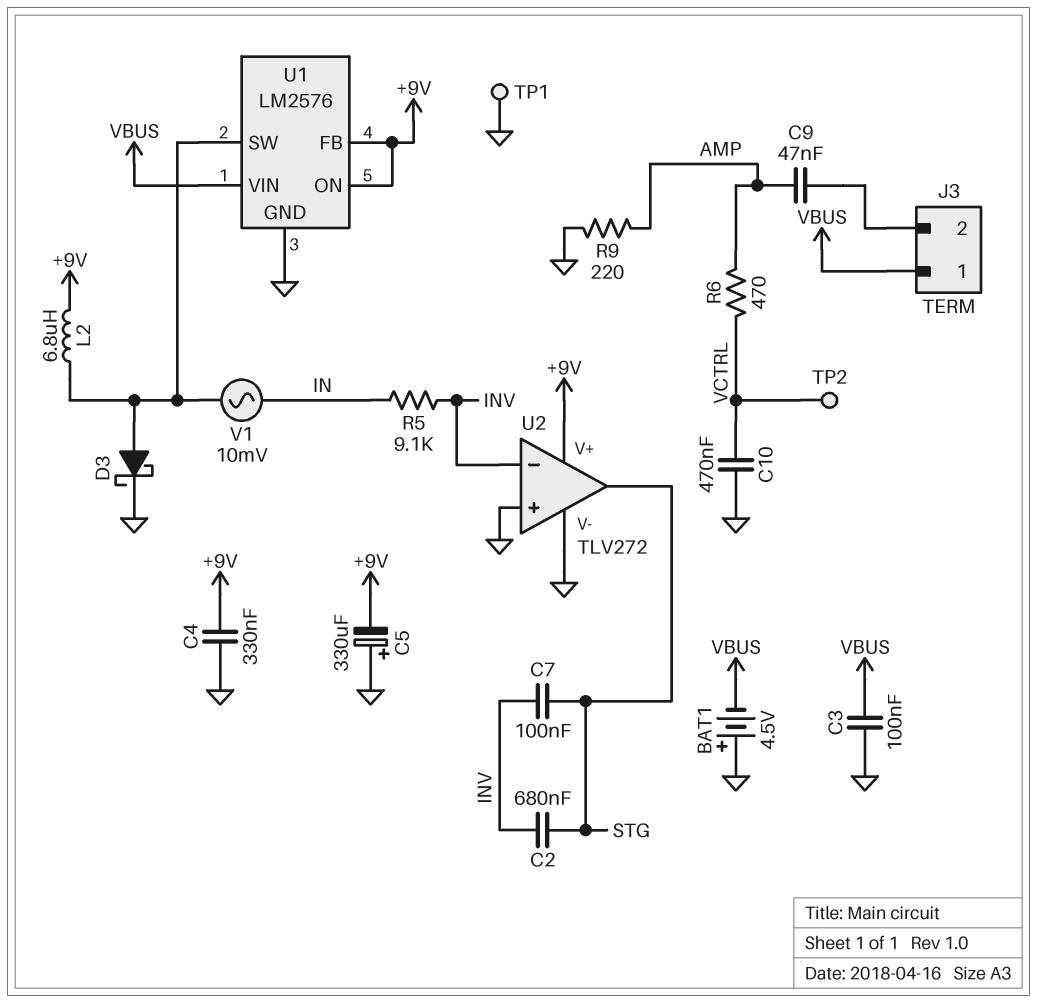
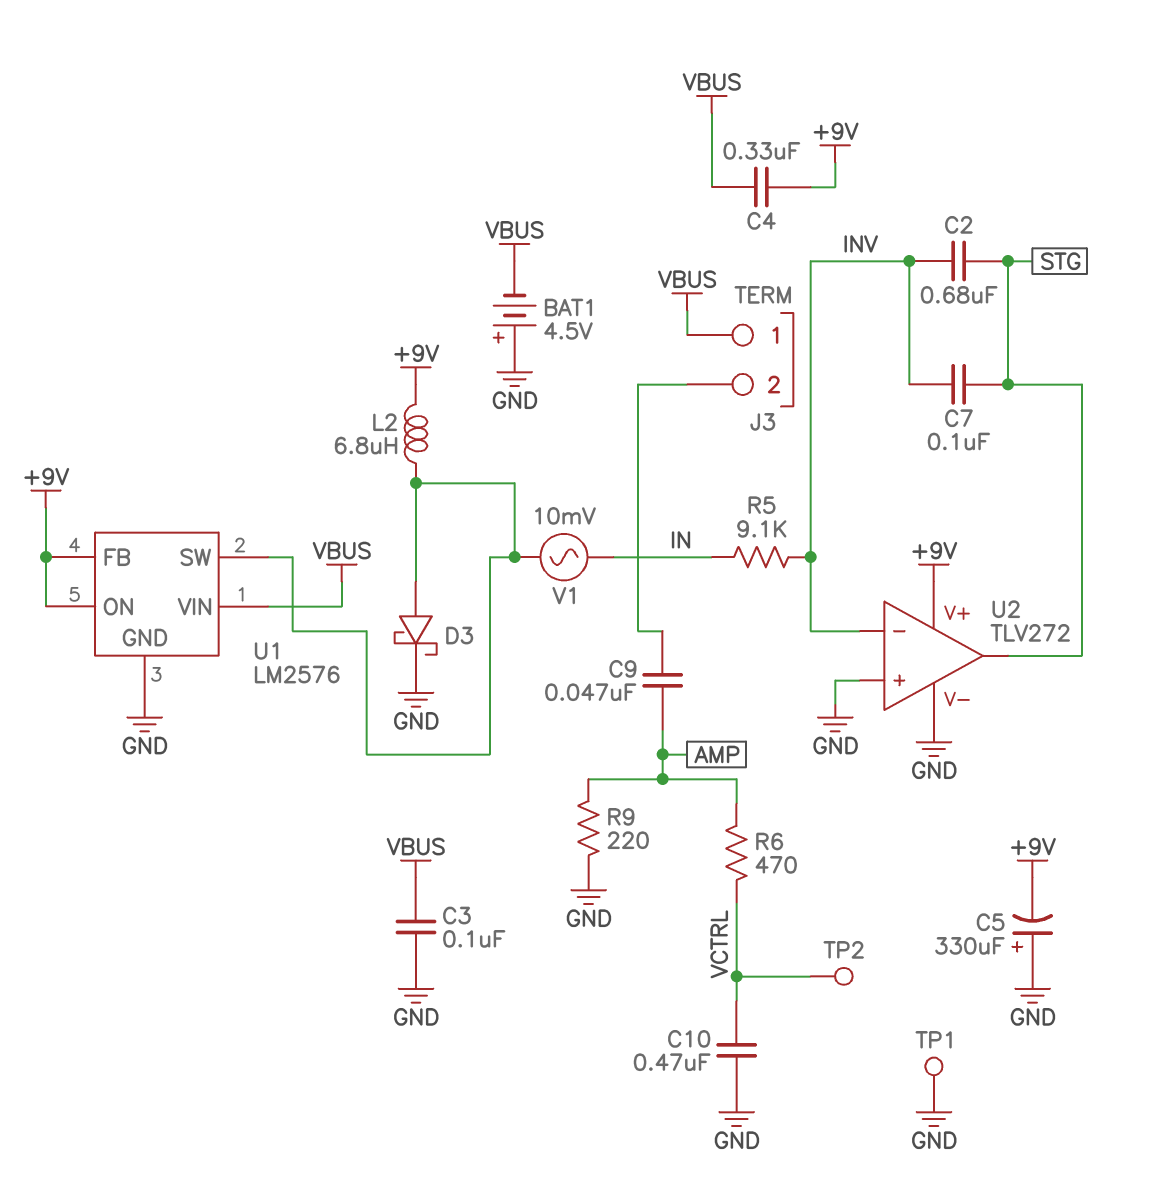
C4: 330nF (+9V, GND) -> 330nF (+9V, VBUS)

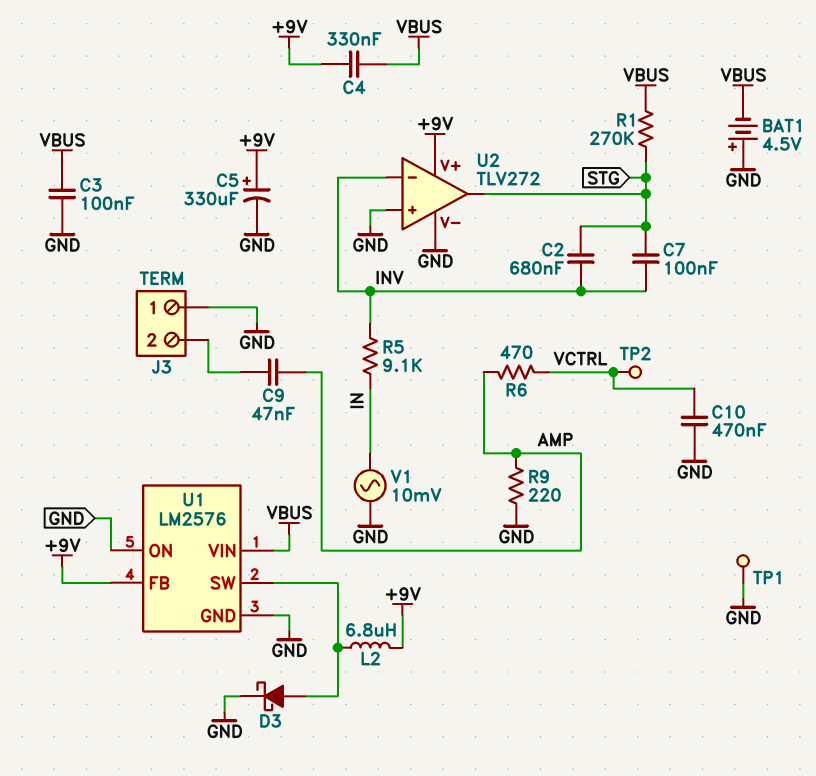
C5: 330uF (plus GND, minus +9V) -> 330uF (plus +9V, minus GND)
J3 pin 1: VBUS -> GND
R1: none -> 270k (STG, VBUS)
U1 pin ON: +9V -> GND
V1: AC 10mV (IN, U1/SW) -> AC 10mV (GND, IN)

